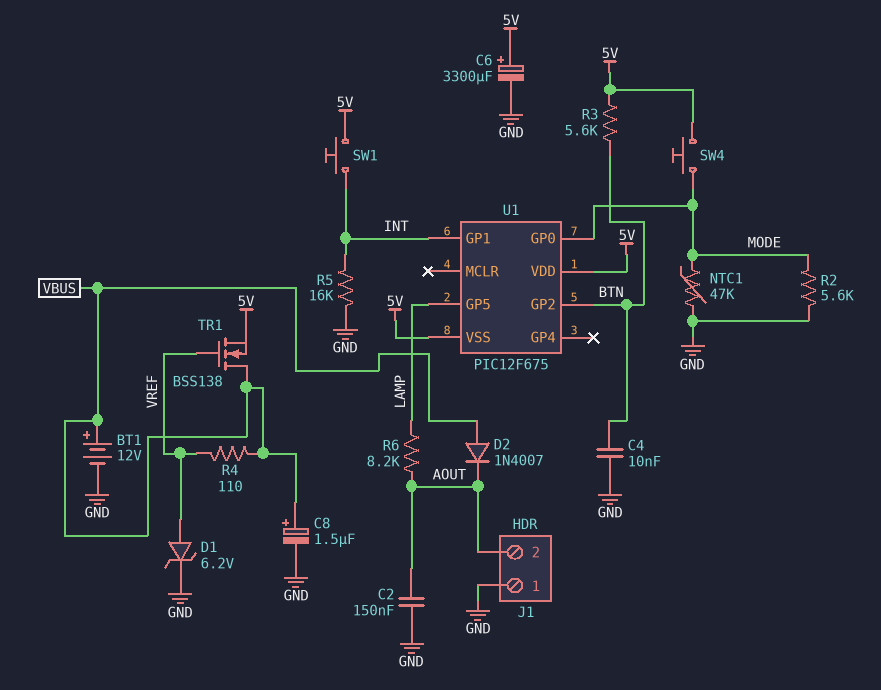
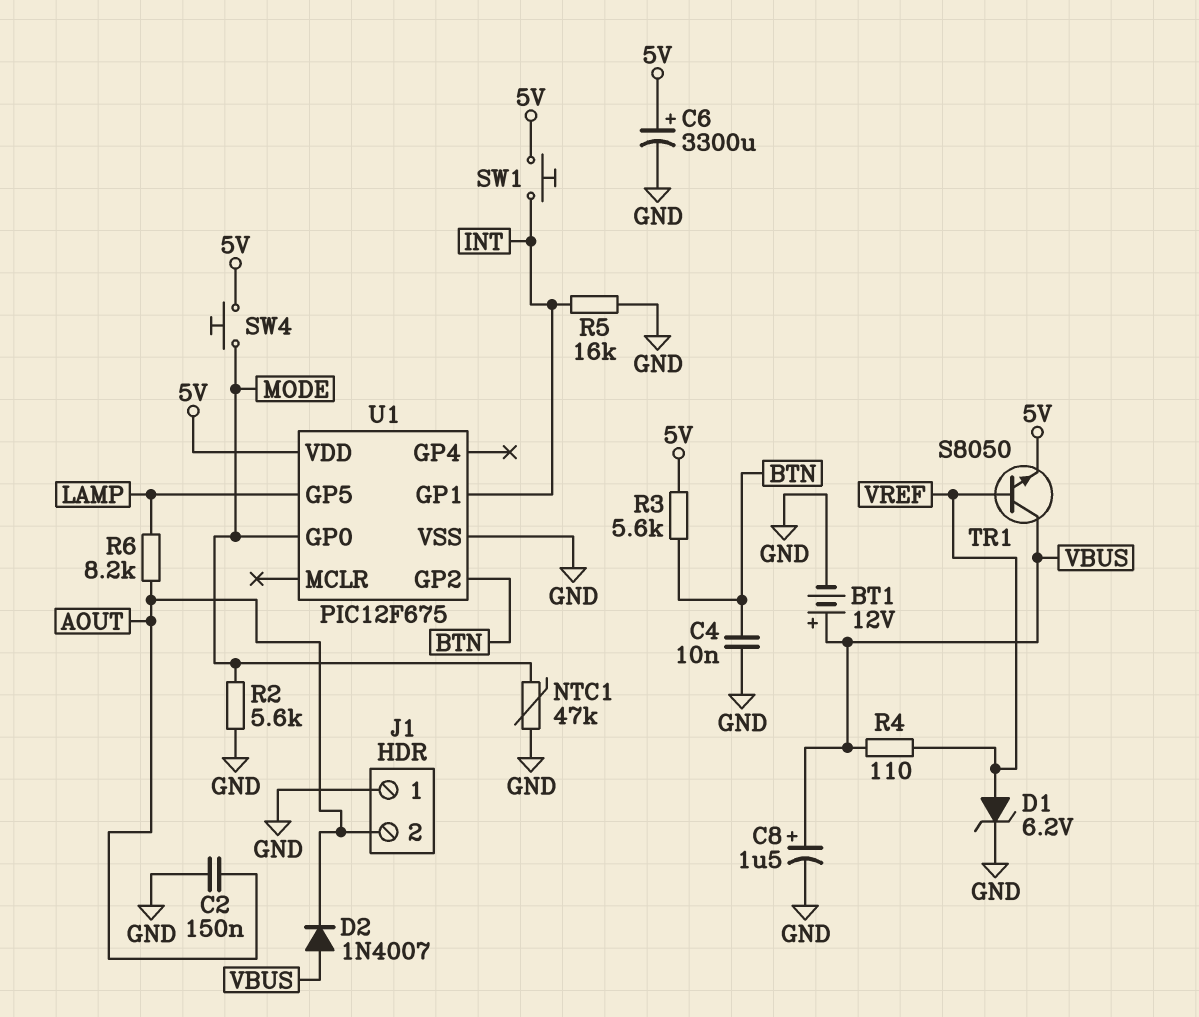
TR1: NMOS BSS138 (G VREF, D VBUS, S 5V) -> NPN S8050 (B VREF, C VBUS, E 5V)
U1 pin VSS: 5V -> GND

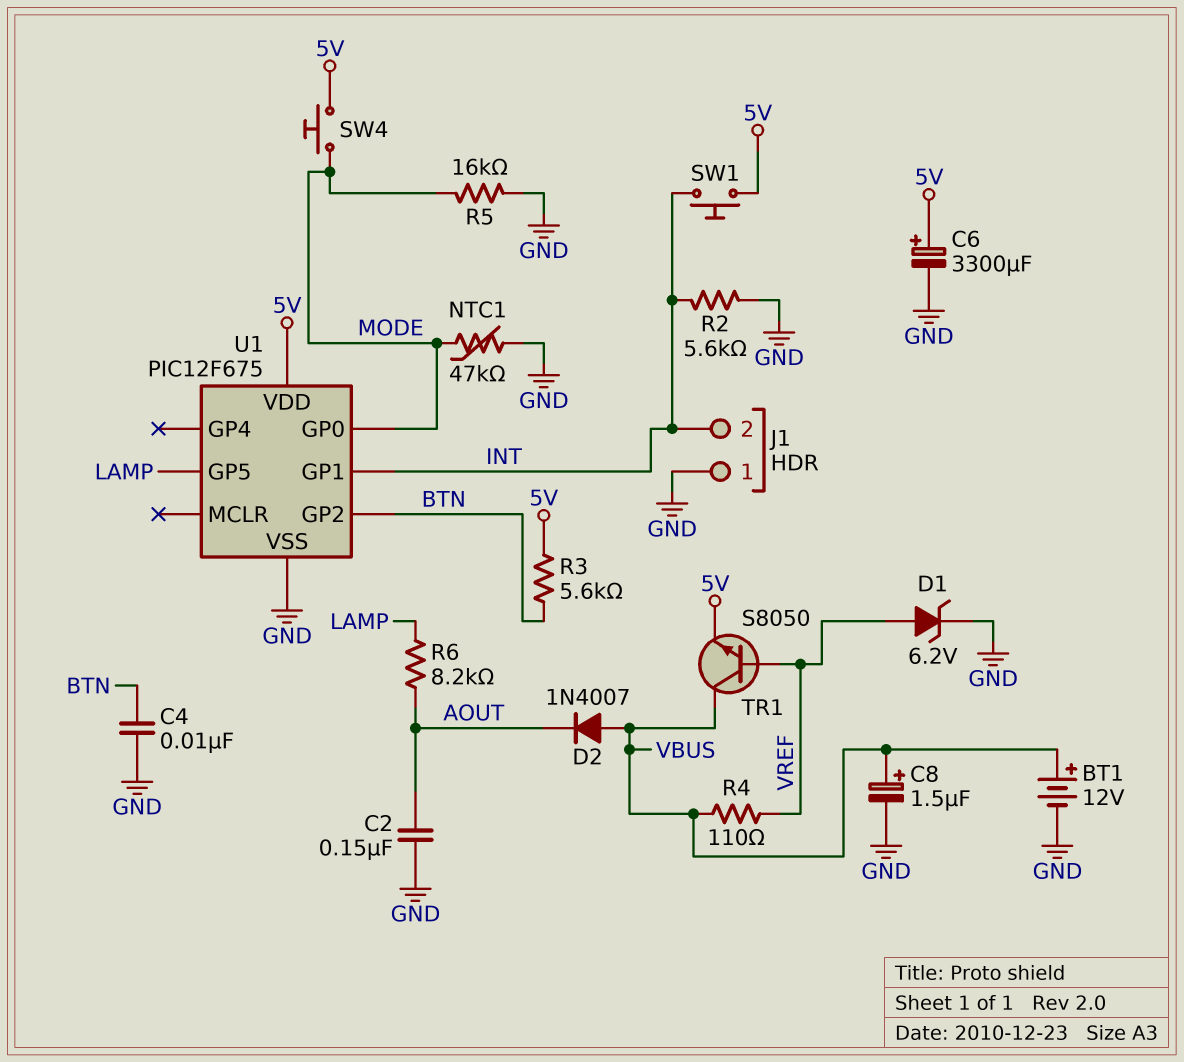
J1 pin 2: AOUT -> INT
R2: 5.6k (GND, MODE) -> 5.6k (GND, INT)
R5: 16k (GND, INT) -> 16k (GND, MODE)

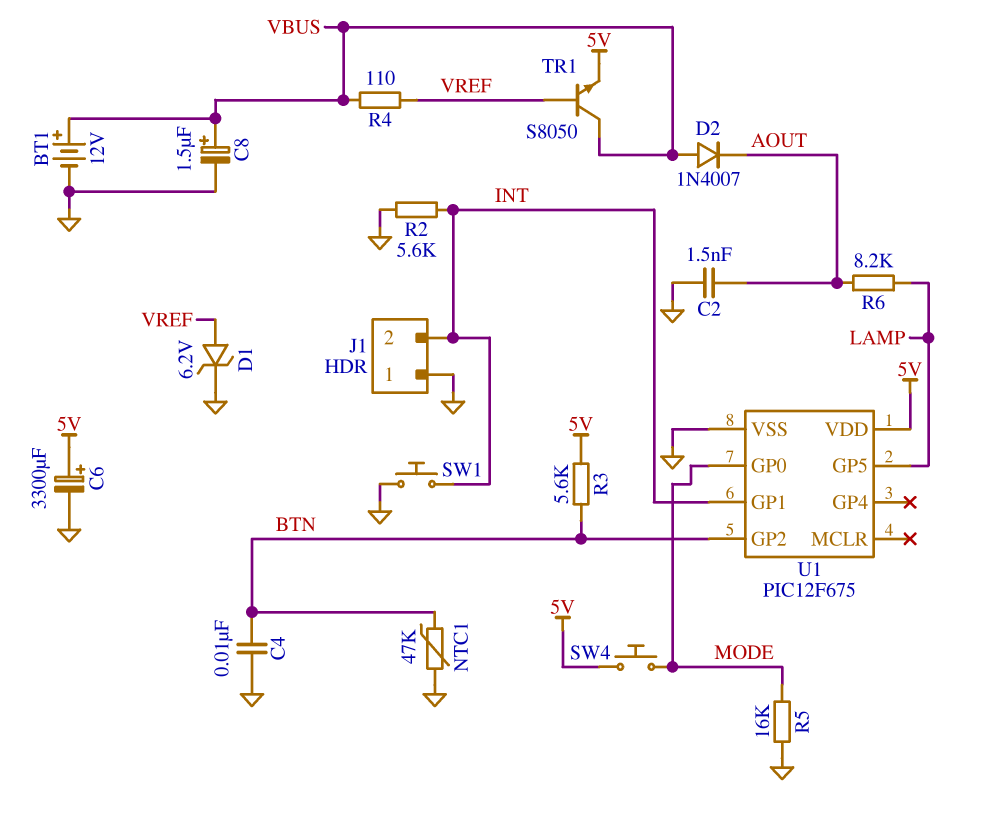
C2: 150nF (AOUT, GND) -> 1.5nF (AOUT, GND)
NTC1: 47k (GND, MODE) -> 47k (BTN, GND)
SW1: button (5V, INT) -> button (GND, INT)

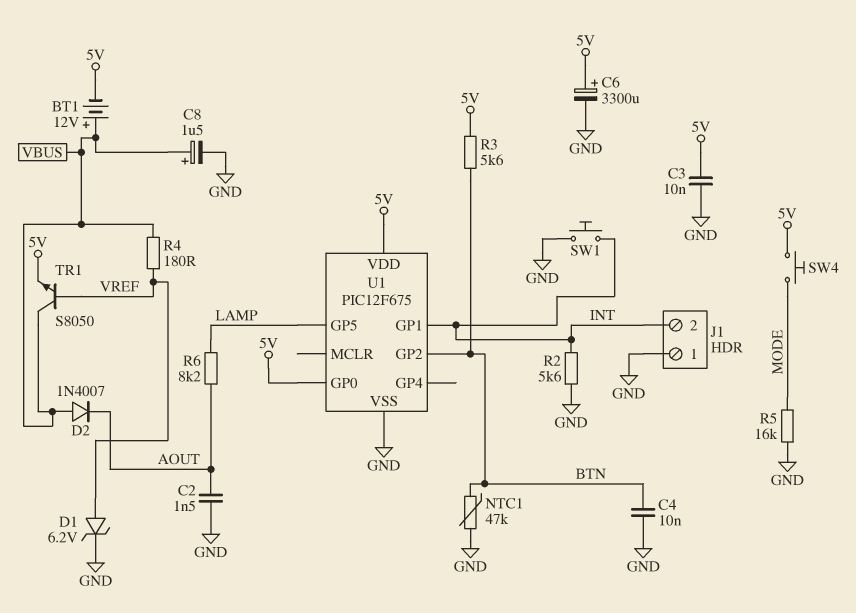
BT1: 12V (plus VBUS, minus GND) -> 12V (plus VBUS, minus 5V)
C3: none -> 10nF (5V, GND)
R4: 110 (VBUS, VREF) -> 180 (VBUS, VREF)
U1 pin GP0: MODE -> 5V

